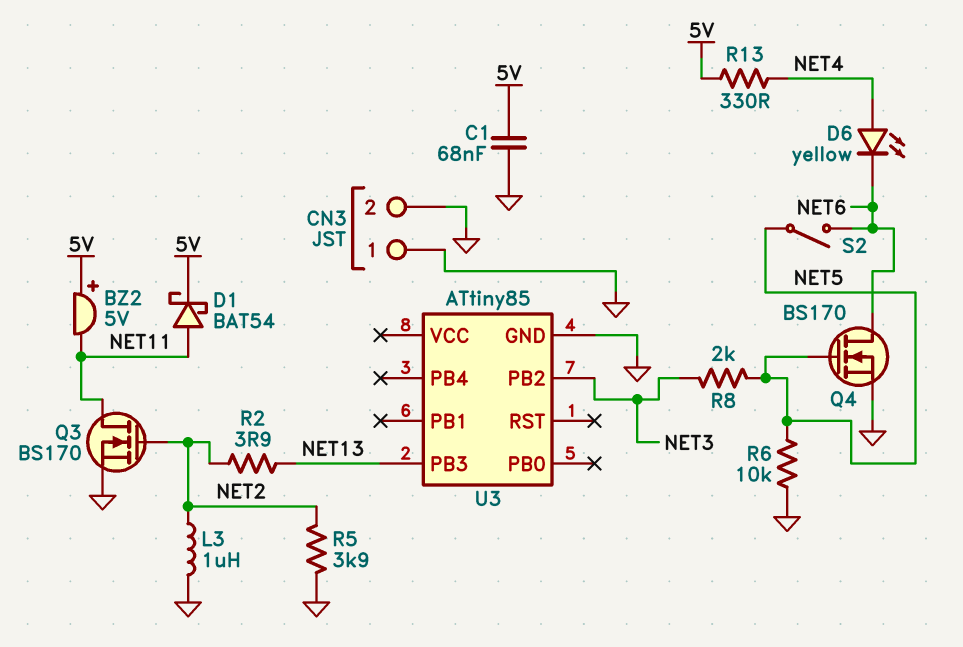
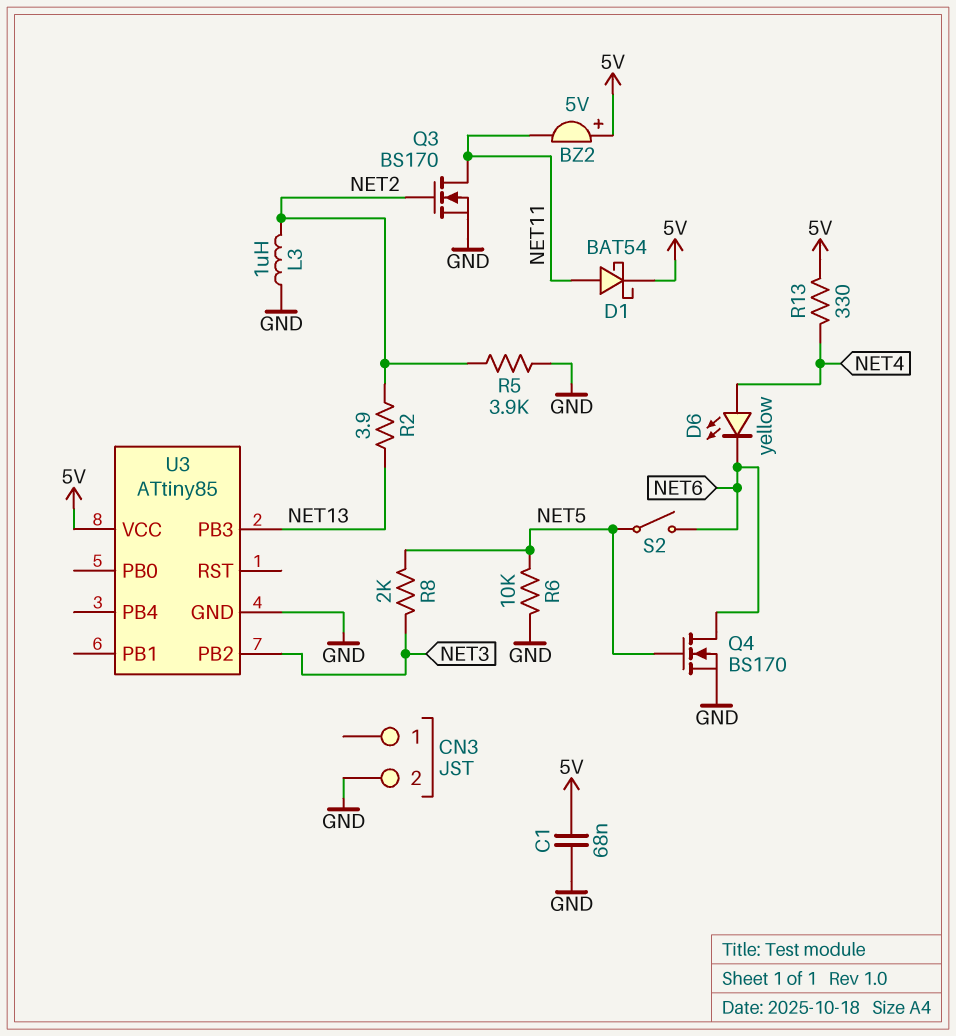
CN3 pin 1: GND -> none
U3 pin VCC: none -> 5V

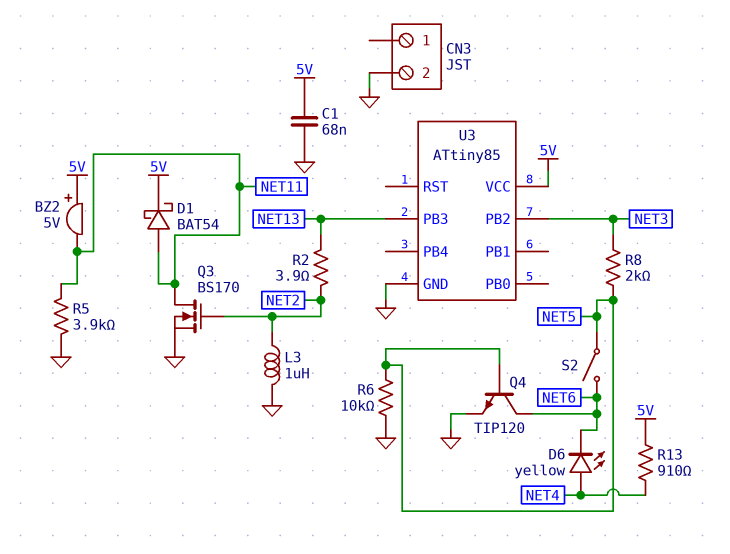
Q4: NMOS BS170 (G NET5, D NET6, S GND) -> NPN TIP120 (B NET5, C NET6, E GND)
R5: 3.9k (GND, NET2) -> 3.9k (GND, NET11)
R13: 330 (5V, NET4) -> 910 (5V, NET4)

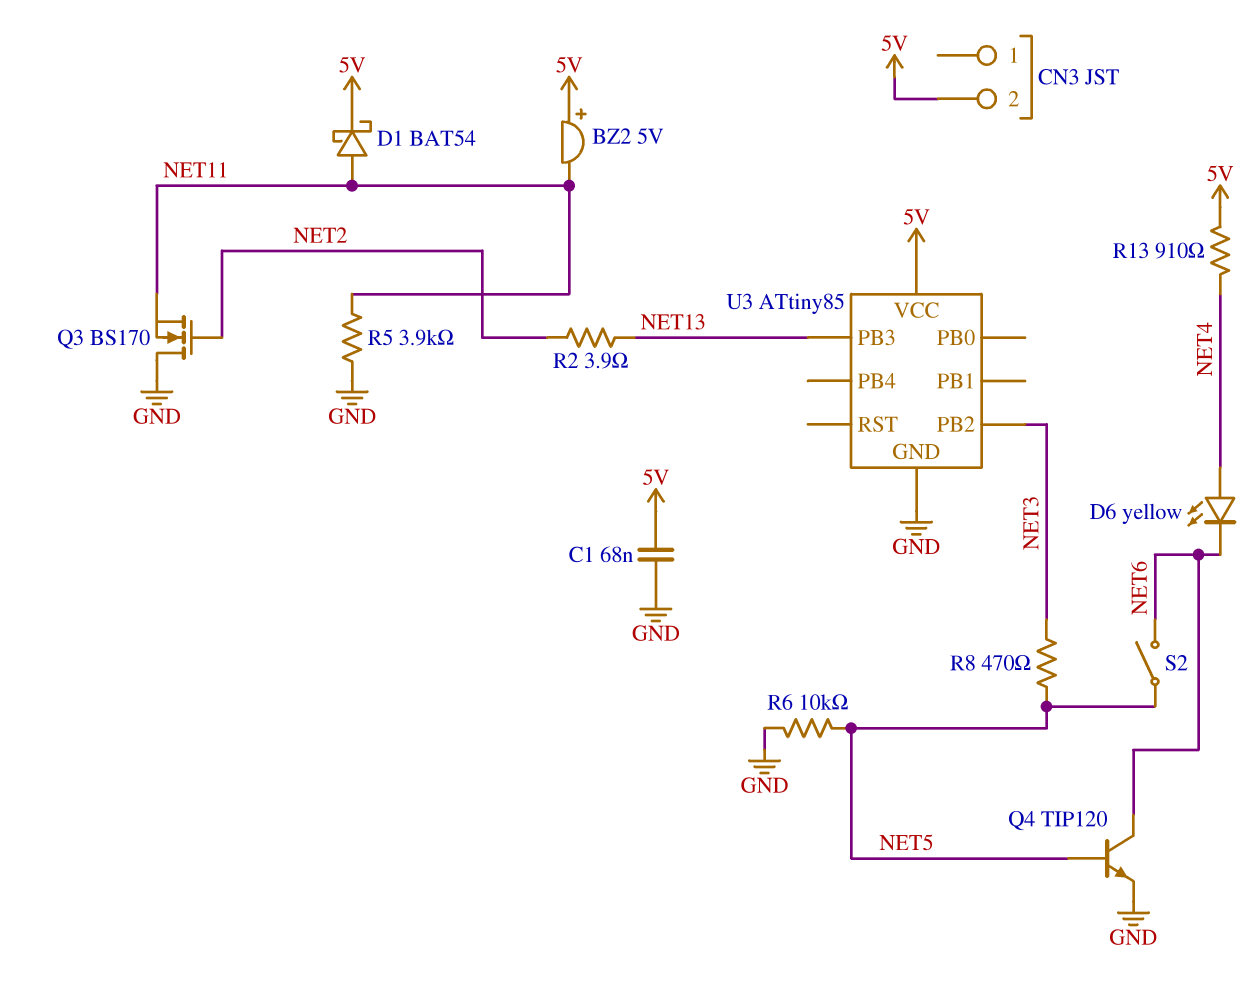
CN3 pin 2: GND -> 5V
L3: 1uH (GND, NET2) -> none
Q3: NMOS BS170 (G NET2, D NET11, S GND) -> NMOS BS170 (G NET2, D GND, S NET11)
R8: 2k (NET3, NET5) -> 470 (NET3, NET5)

